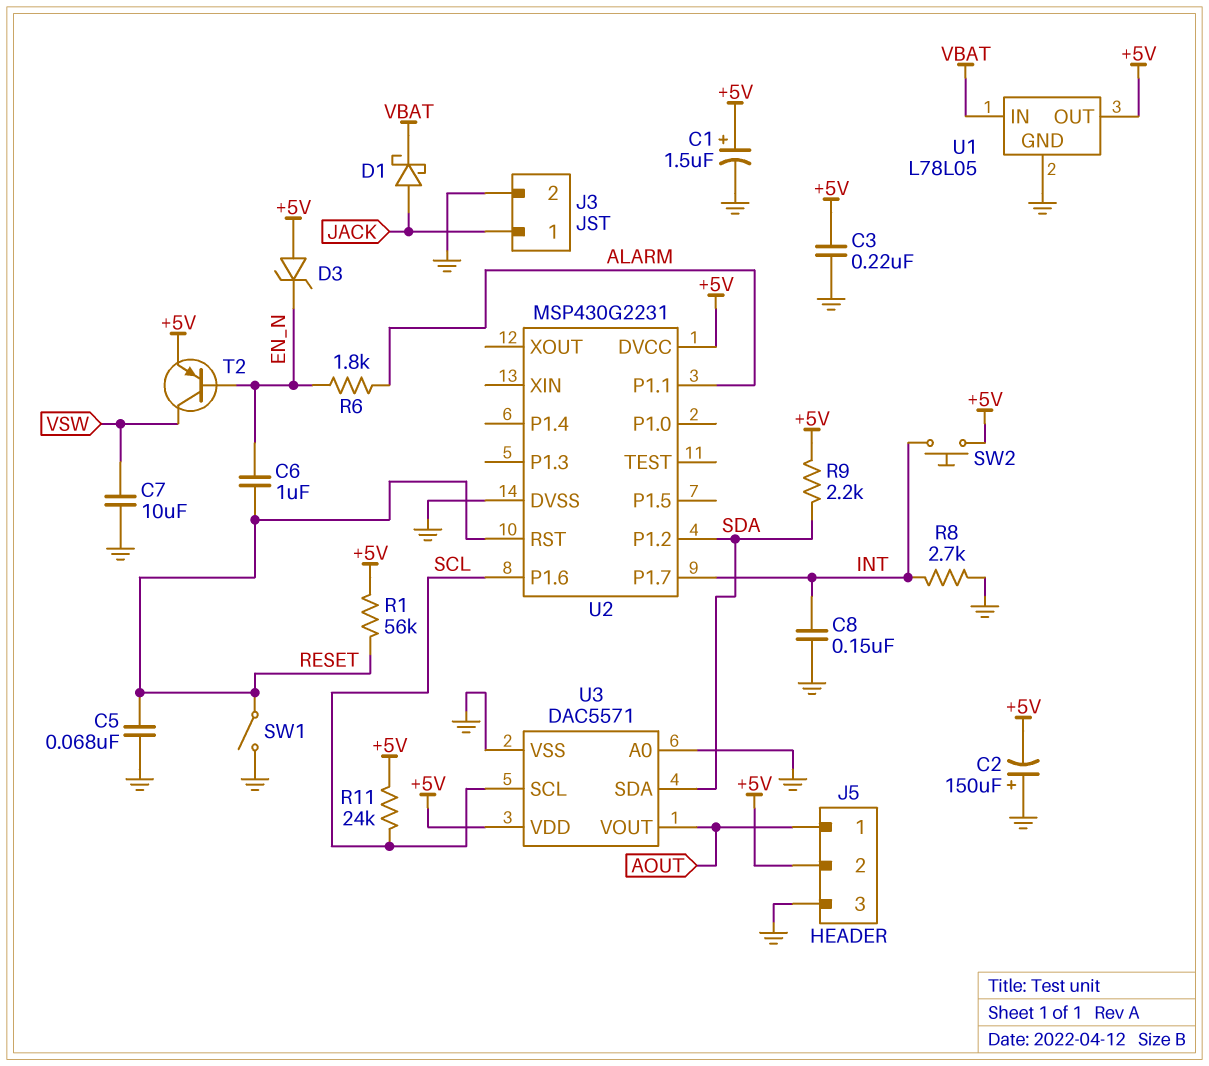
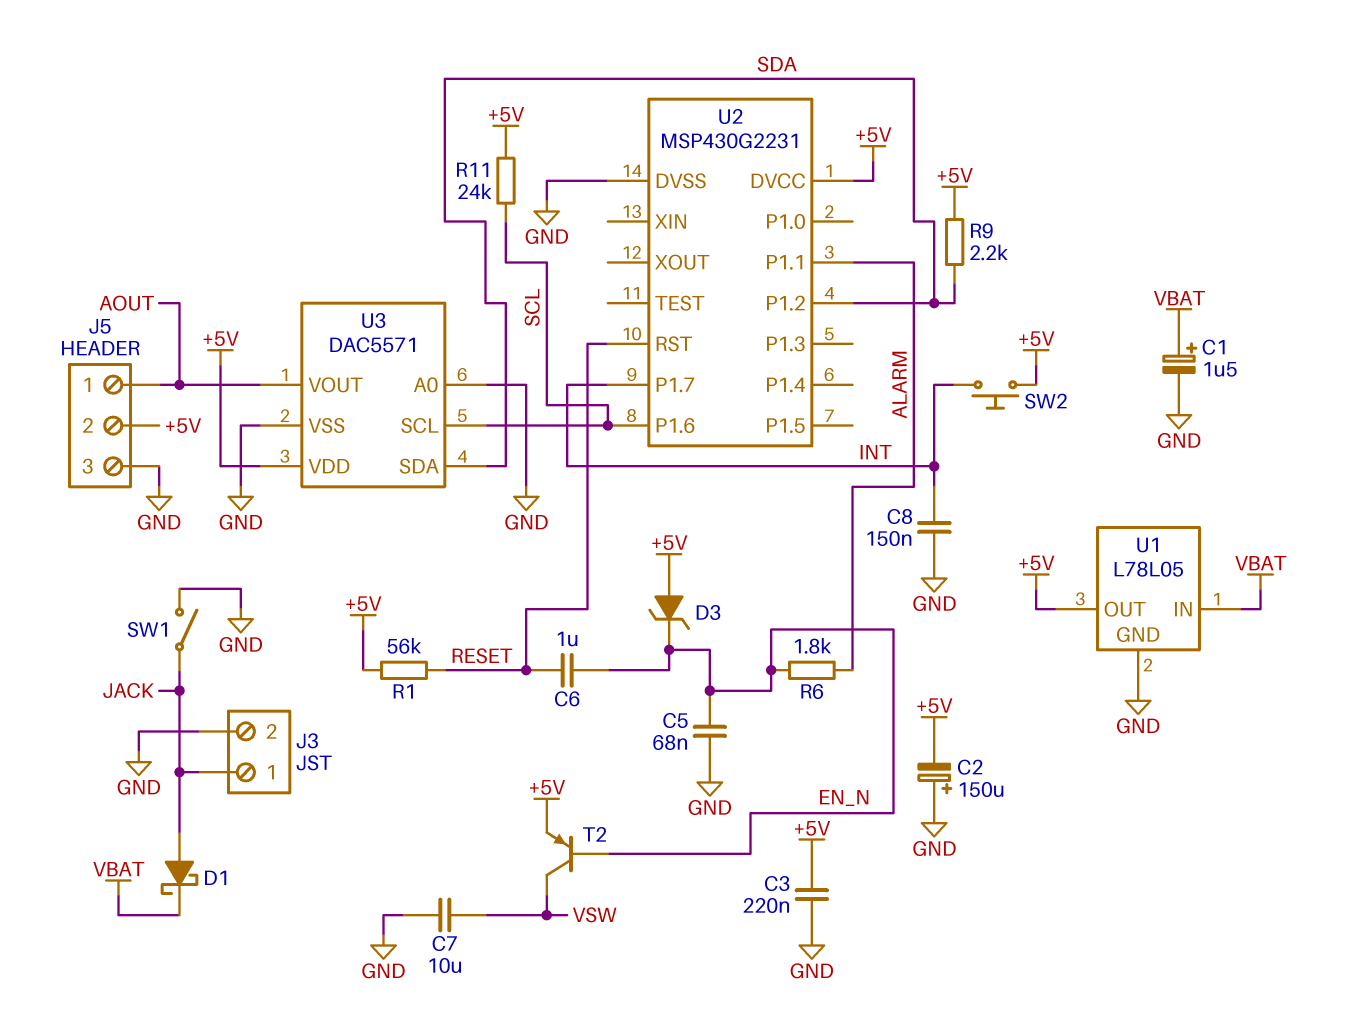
C1: 1.5uF (plus +5V, minus GND) -> 1.5uF (plus VBAT, minus GND)
C5: 68nF (GND, RESET) -> 68nF (EN_N, GND)
R8: 2.7k (GND, INT) -> none
SW1: switch (GND, RESET) -> switch (GND, JACK)

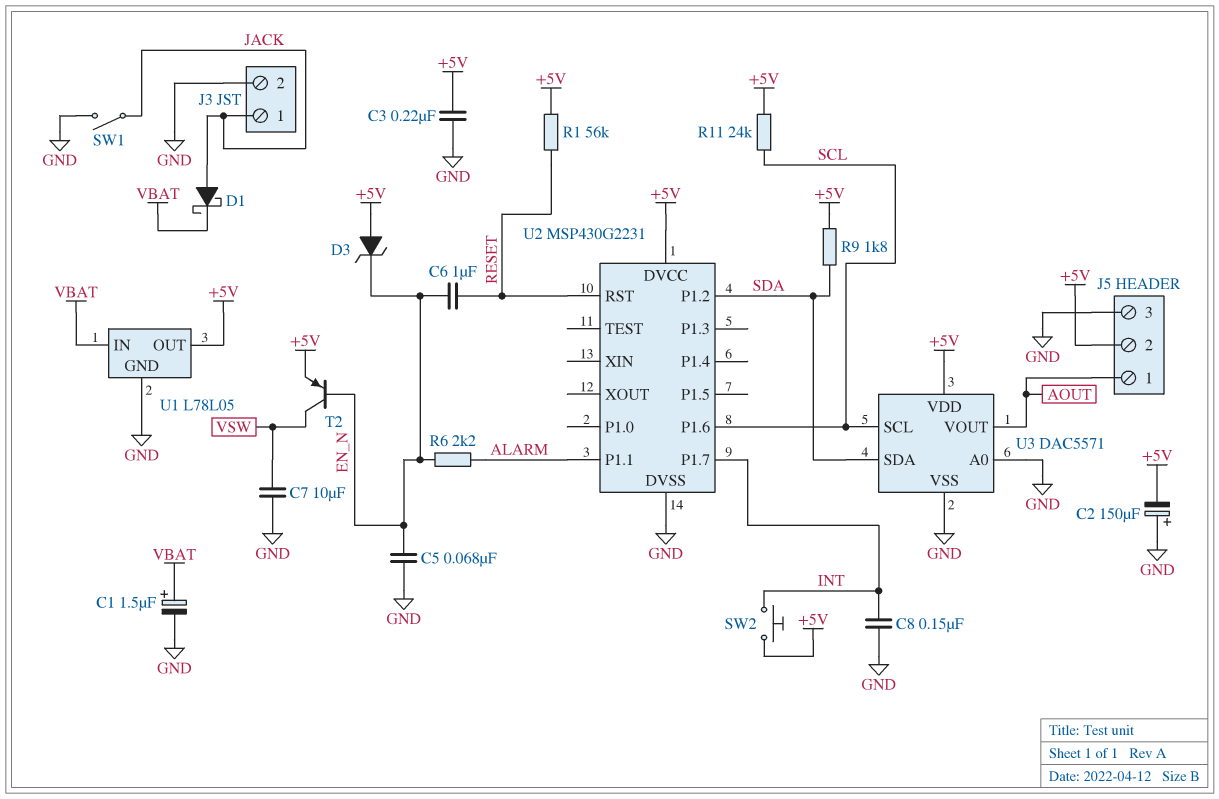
R6: 1.8k (ALARM, EN_N) -> 2.2k (ALARM, EN_N)
R9: 2.2k (+5V, SDA) -> 1.8k (+5V, SDA)

